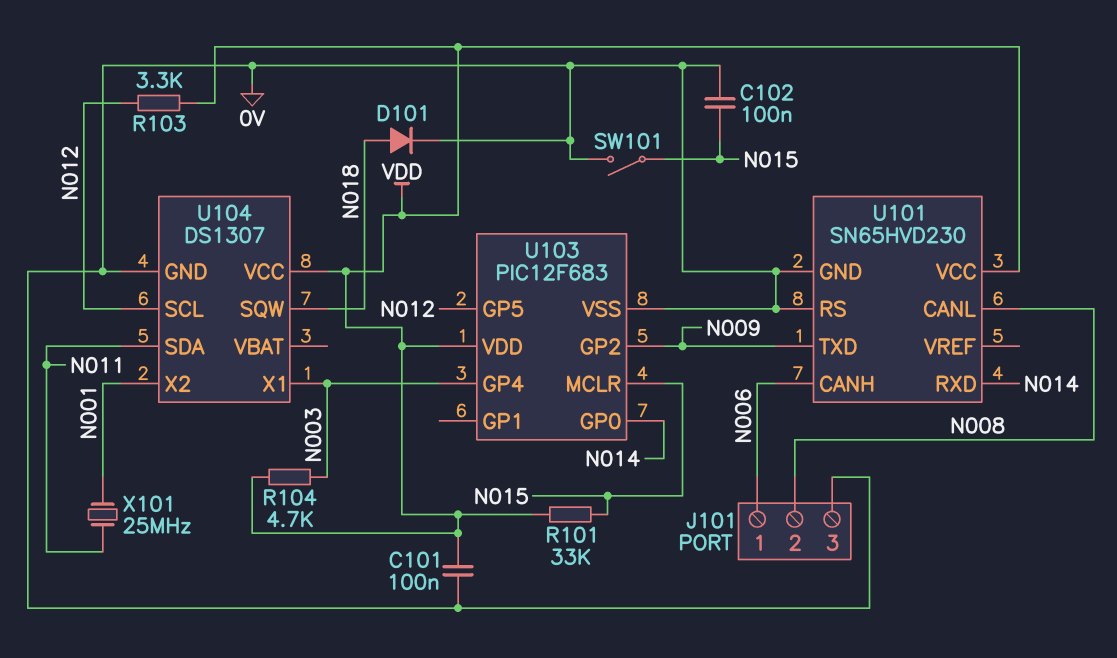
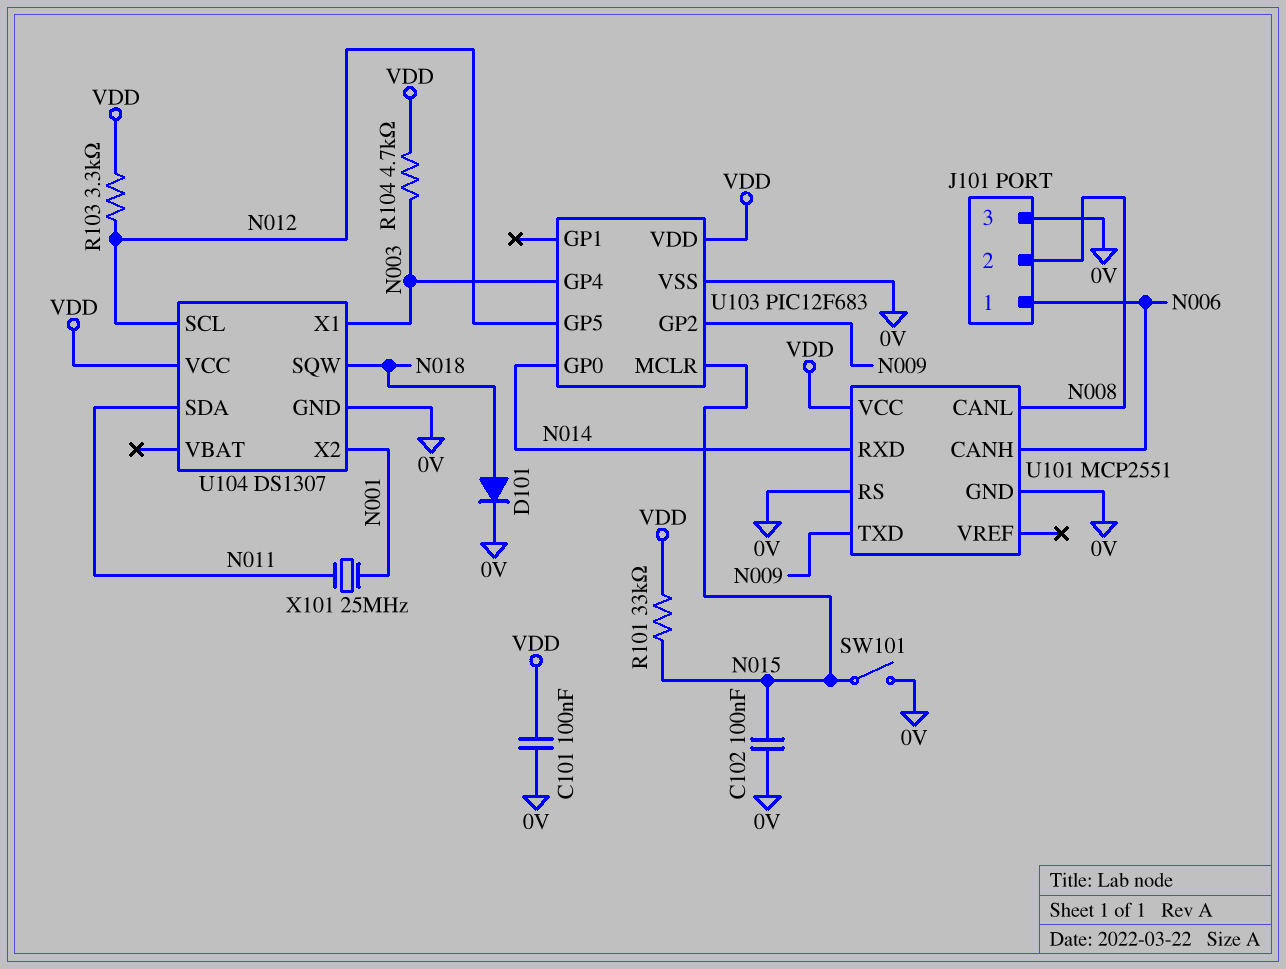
U101: SN65HVD230 -> MCP2551

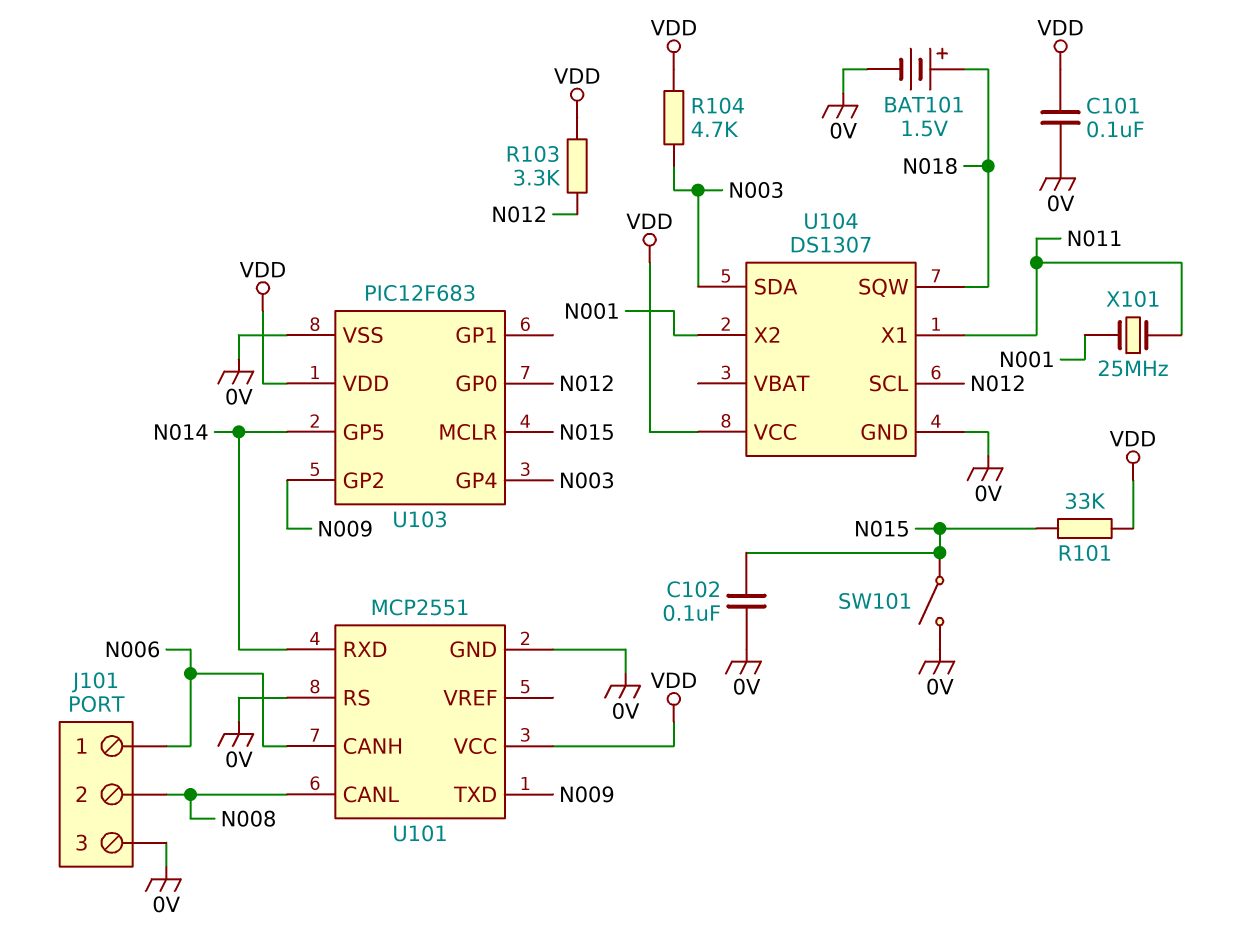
BAT101: none -> 1.5V (plus N018, minus 0V)
D101: diode (A N018, K 0V) -> none
U103 pin GP0: N014 -> N012
U103 pin GP5: N012 -> N014
U104 pin SDA: N011 -> N003
U104 pin X1: N003 -> N011

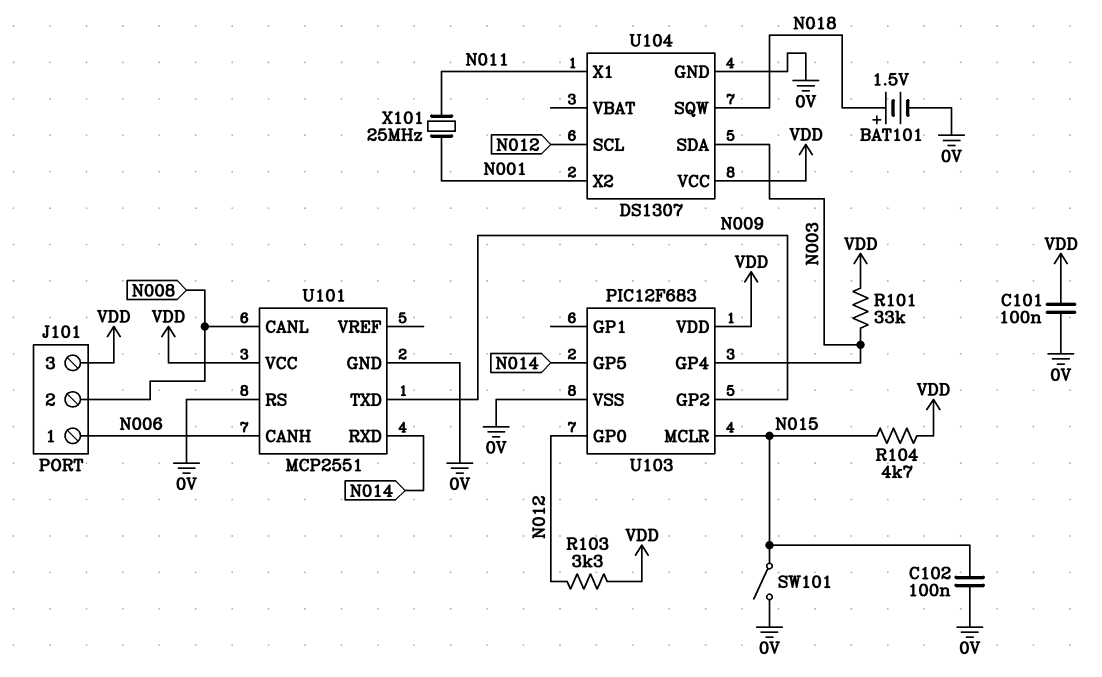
J101 pin 3: 0V -> VDD
R101: 33k (N015, VDD) -> 33k (N003, VDD)
R104: 4.7k (N003, VDD) -> 4.7k (N015, VDD)

